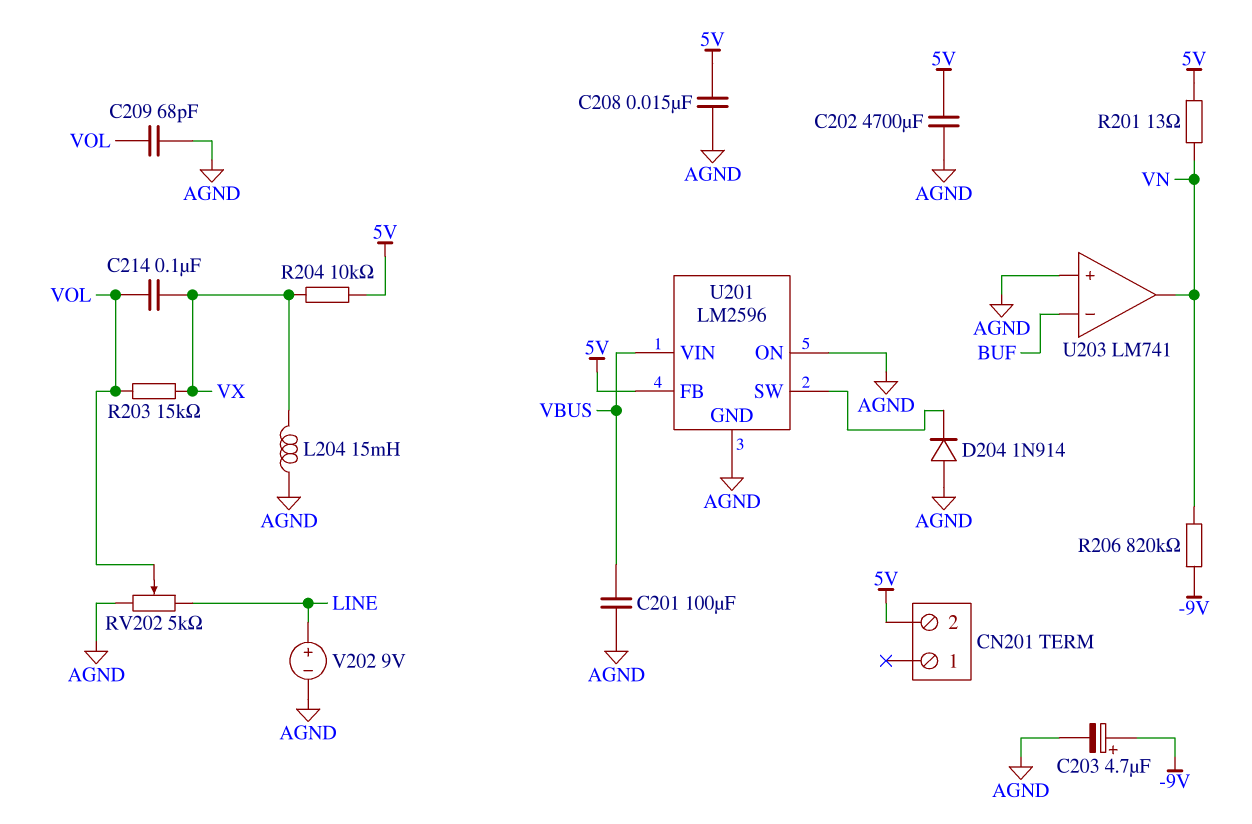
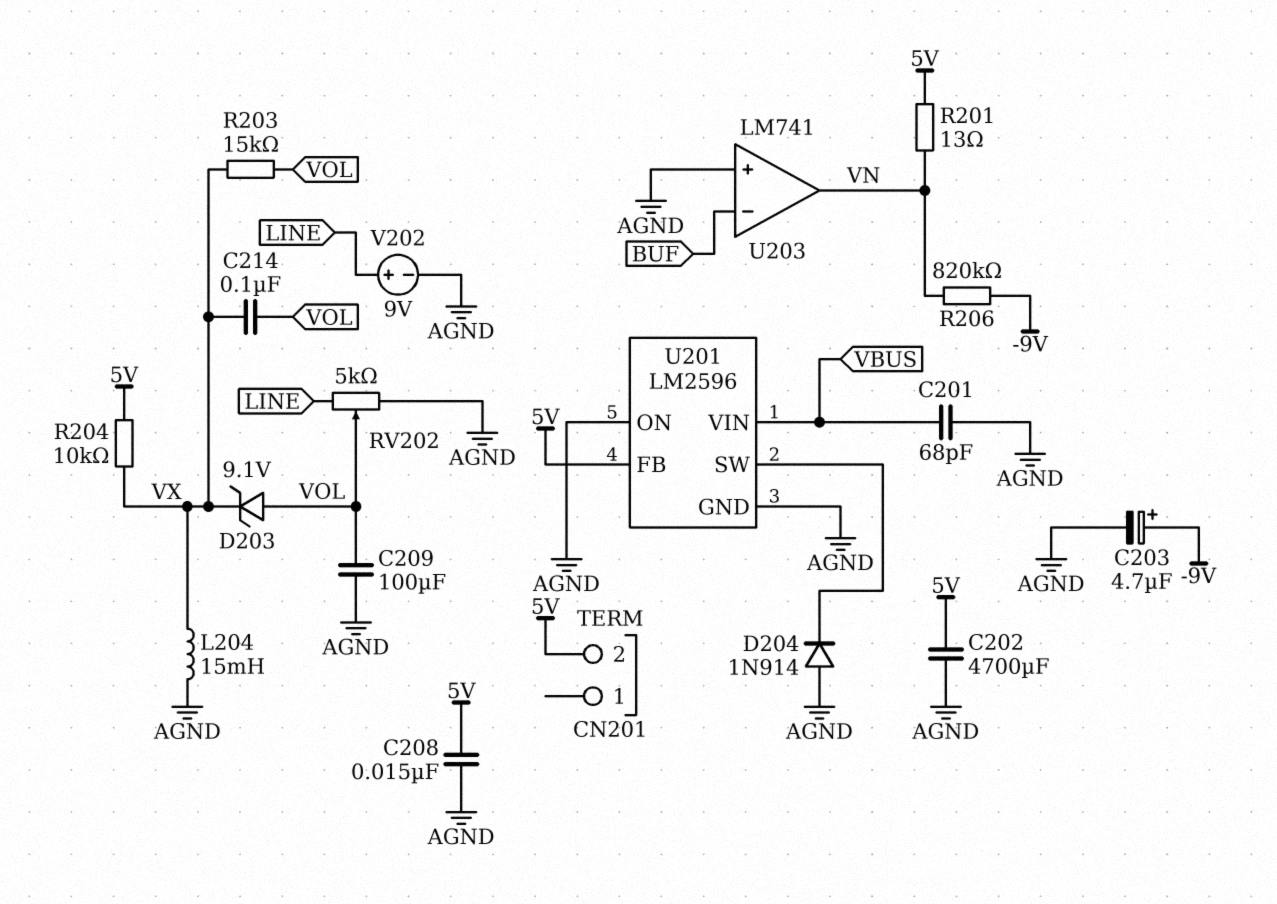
C201: 100uF (AGND, VBUS) -> 68pF (AGND, VBUS)
C209: 68pF (AGND, VOL) -> 100uF (AGND, VOL)
D203: none -> zener 9.1V (A VOL, K VX)

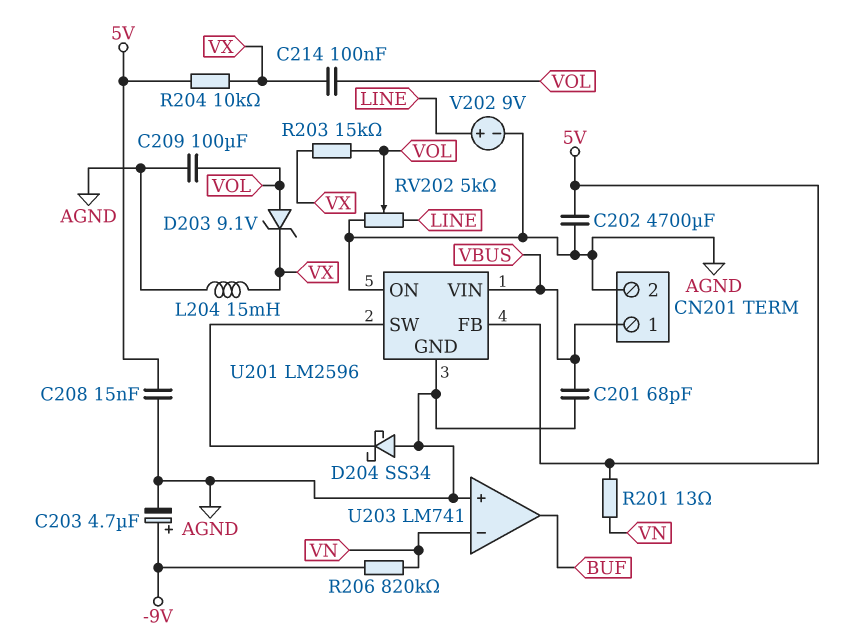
CN201 pin 1: none -> VBUS
CN201 pin 2: 5V -> AGND
D204: diode 1N914 (A AGND, K U201/SW) -> schottky SS34 (A AGND, K U201/SW)
U203 pin in-: BUF -> VN
U203 pin out: VN -> BUF

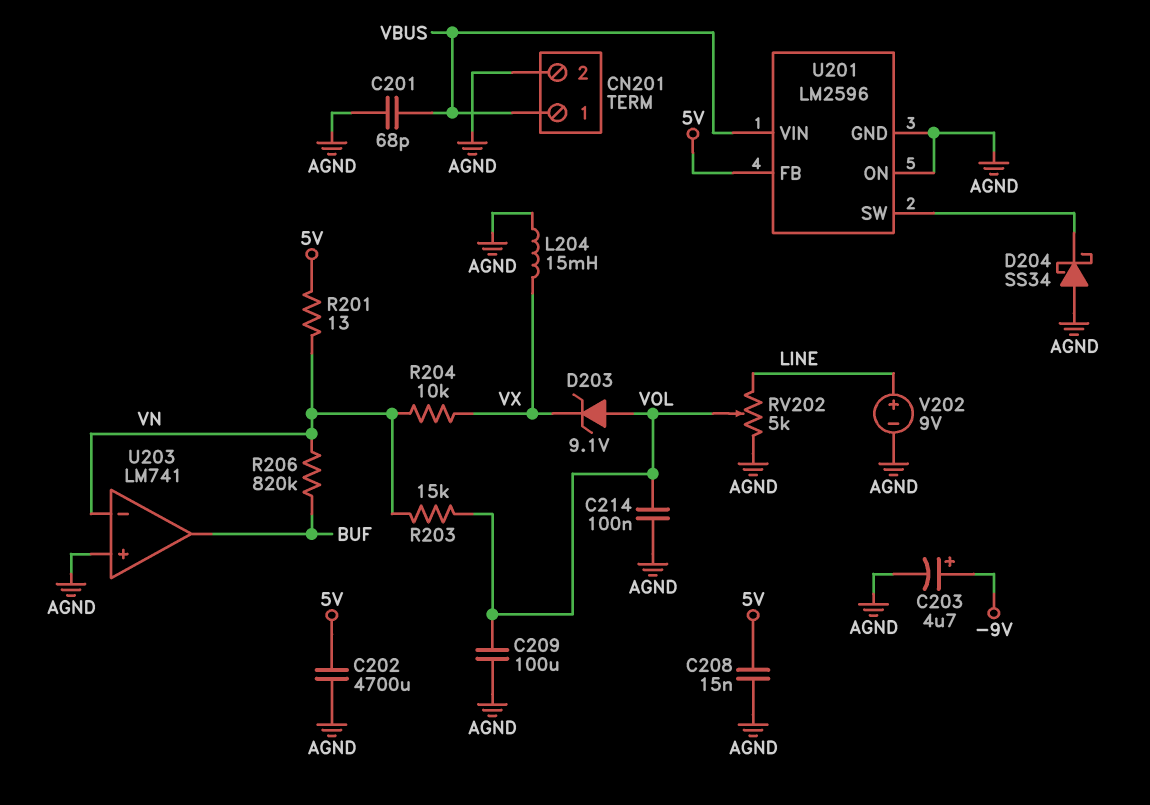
C214: 100nF (VOL, VX) -> 100nF (AGND, VOL)
R203: 15k (VOL, VX) -> 15k (VN, VOL)
R204: 10k (5V, VX) -> 10k (VN, VX)
R206: 820k (-9V, VN) -> 820k (BUF, VN)

